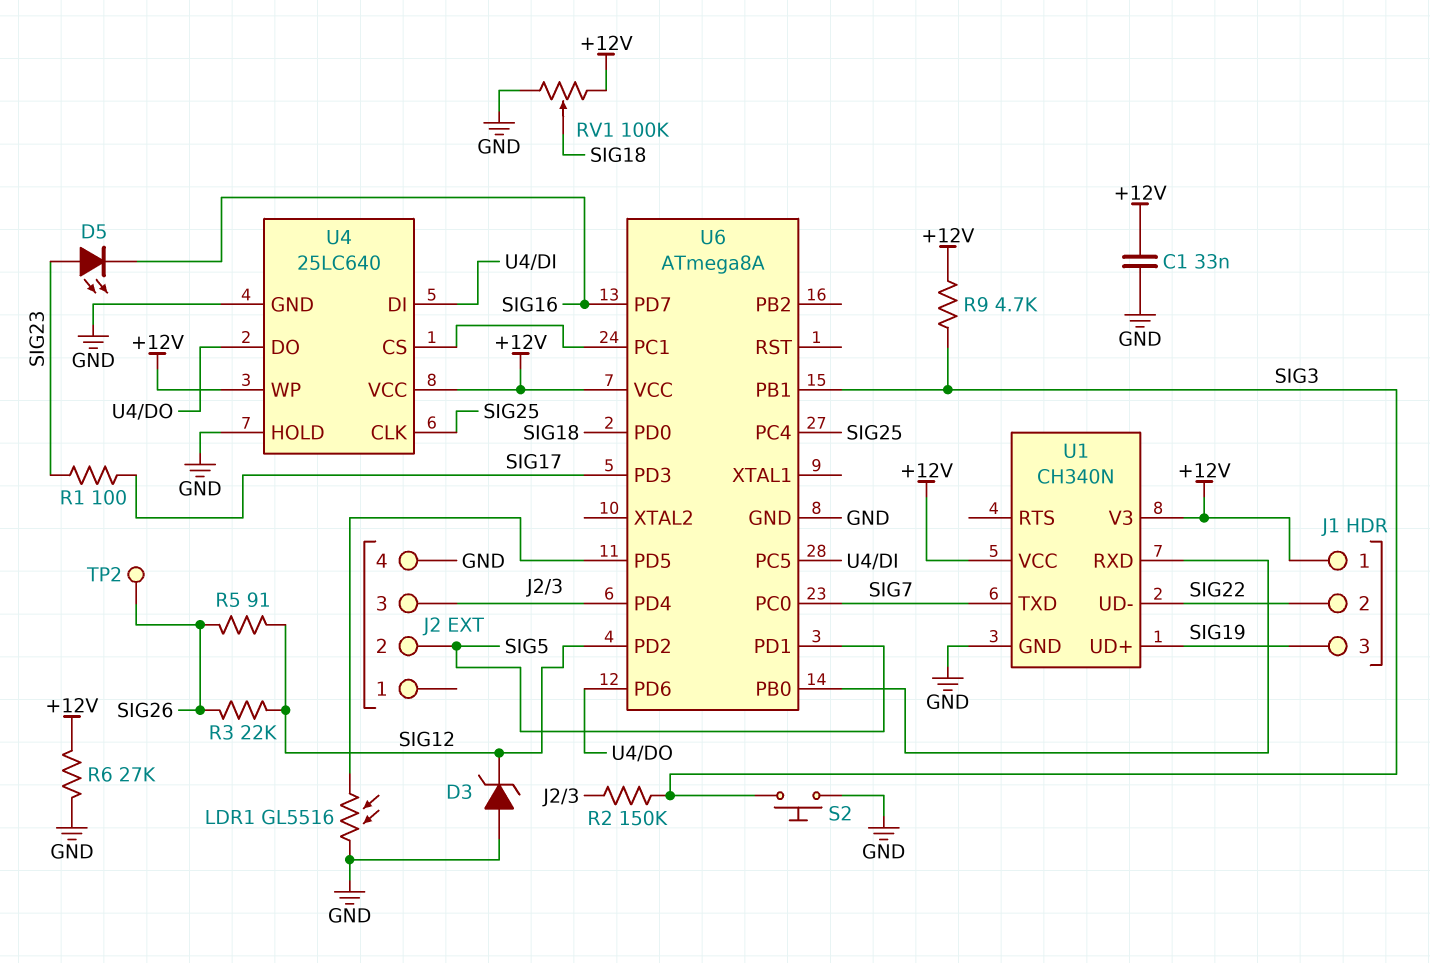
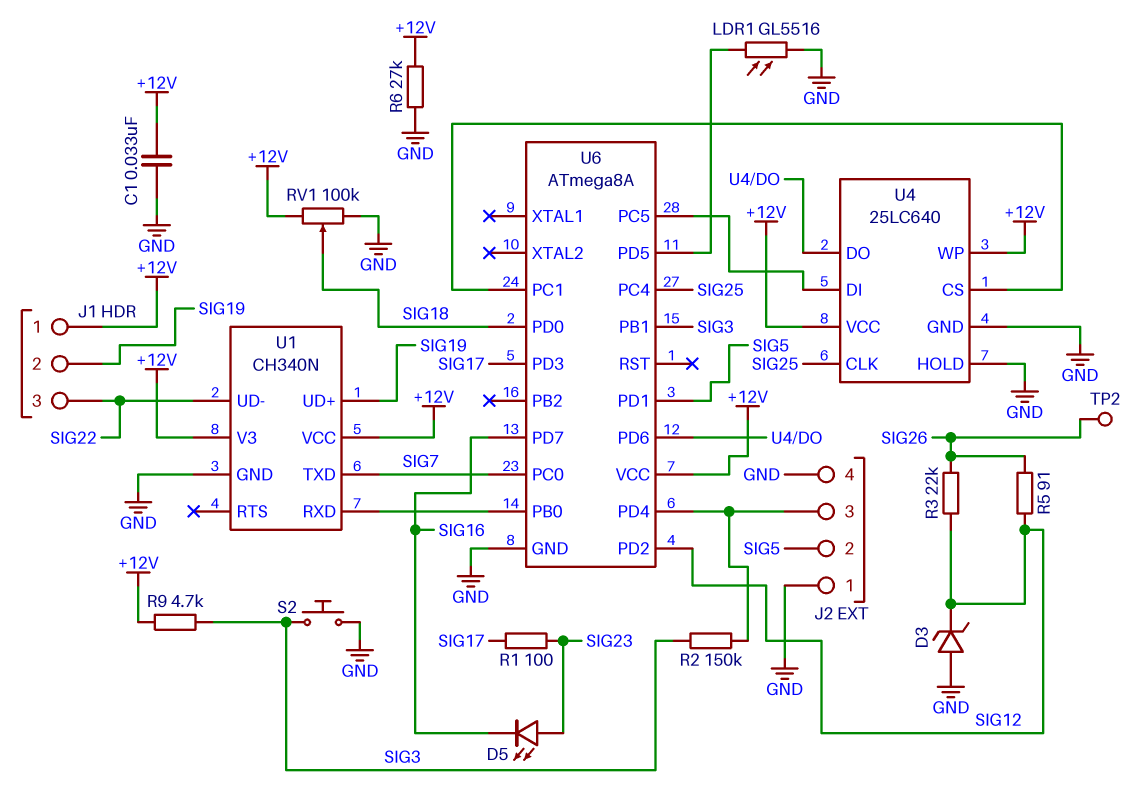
J1 pin 2: SIG22 -> SIG19
J1 pin 3: SIG19 -> SIG22
J2 pin 1: none -> GND

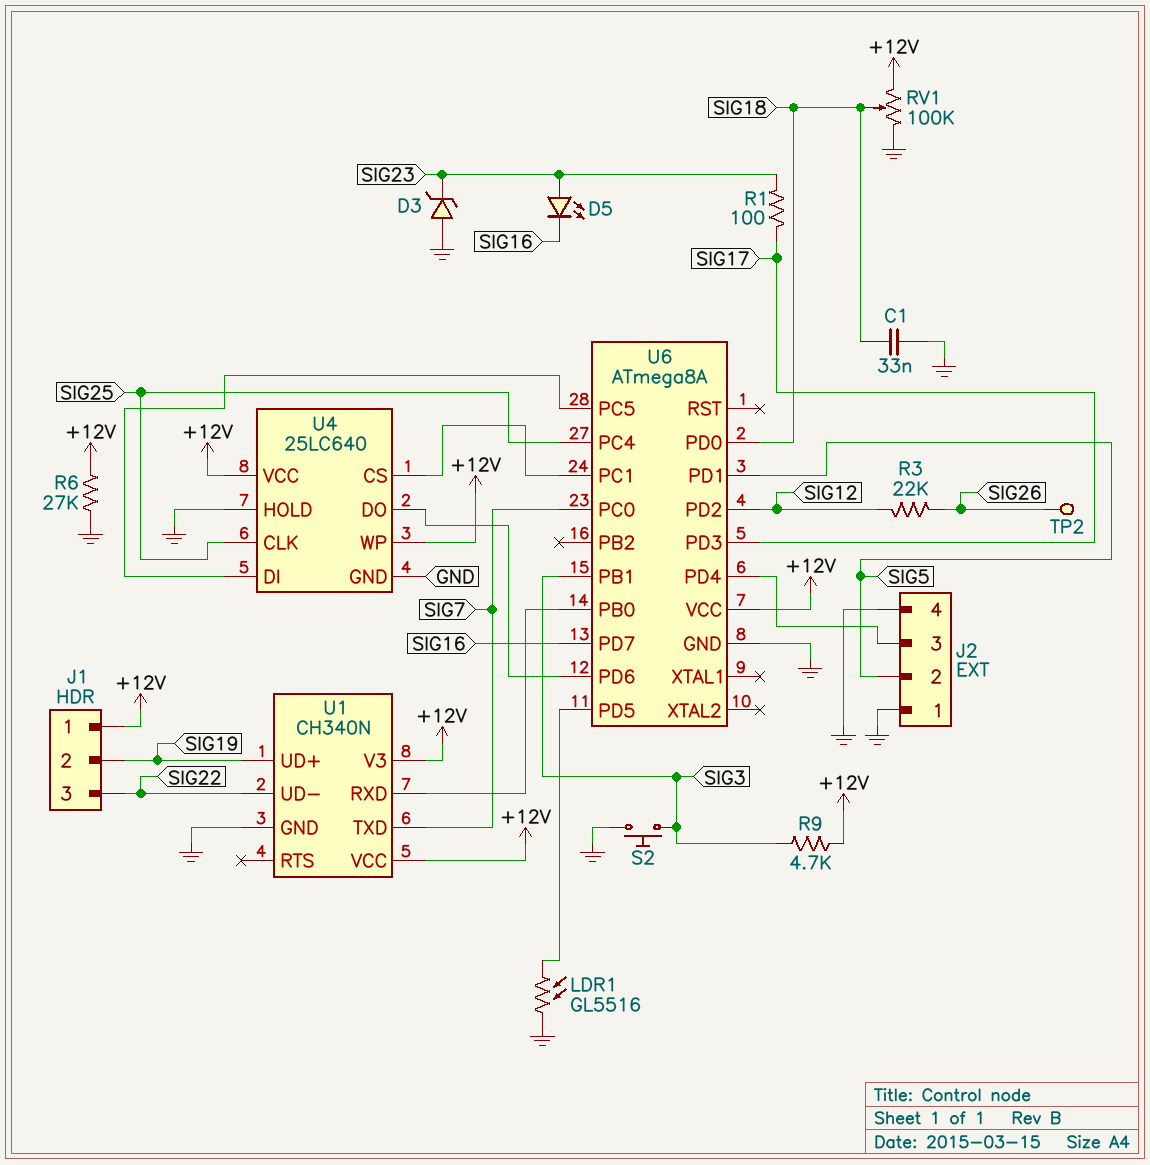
C1: 33nF (+12V, GND) -> 33nF (GND, SIG18)
D3: zener (A GND, K SIG12) -> zener (A GND, K SIG23)
R2: 150k (J2/3, SIG3) -> none
R5: 91 (SIG12, SIG26) -> none

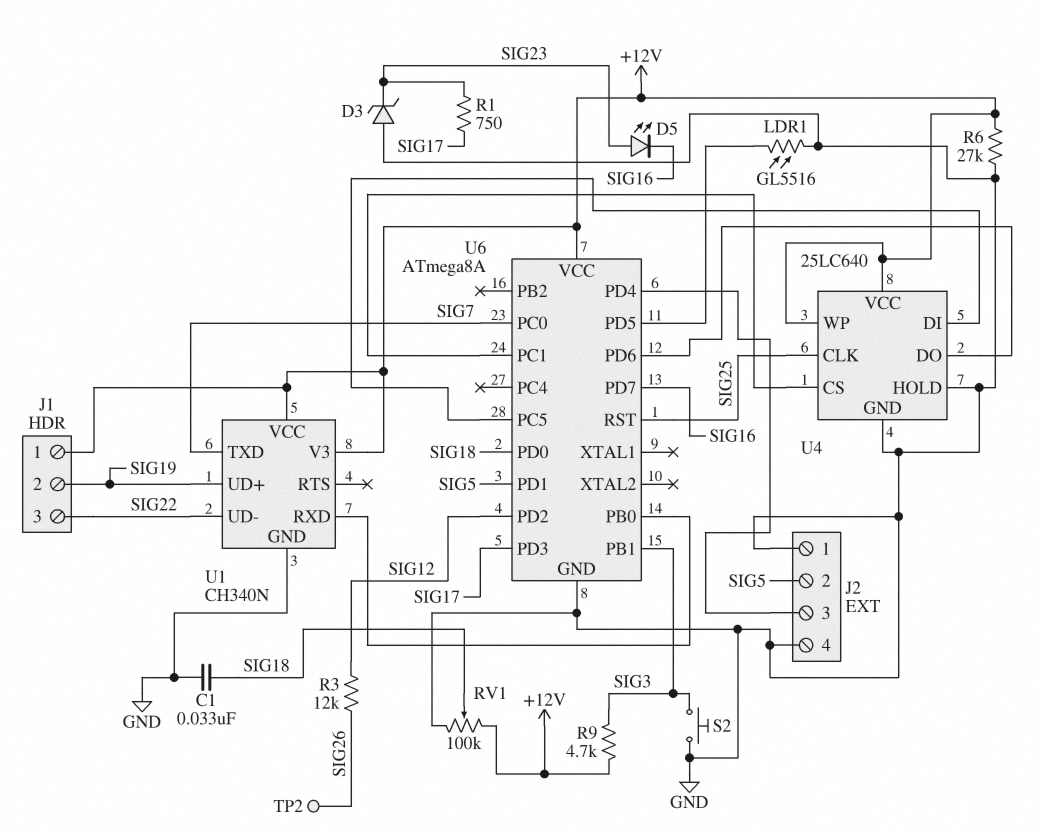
R1: 100 (SIG17, SIG23) -> 750 (SIG17, SIG23)
R3: 22k (SIG12, SIG26) -> 12k (SIG12, SIG26)
U6 pin PC4: SIG25 -> none
U6 pin RST: none -> SIG25

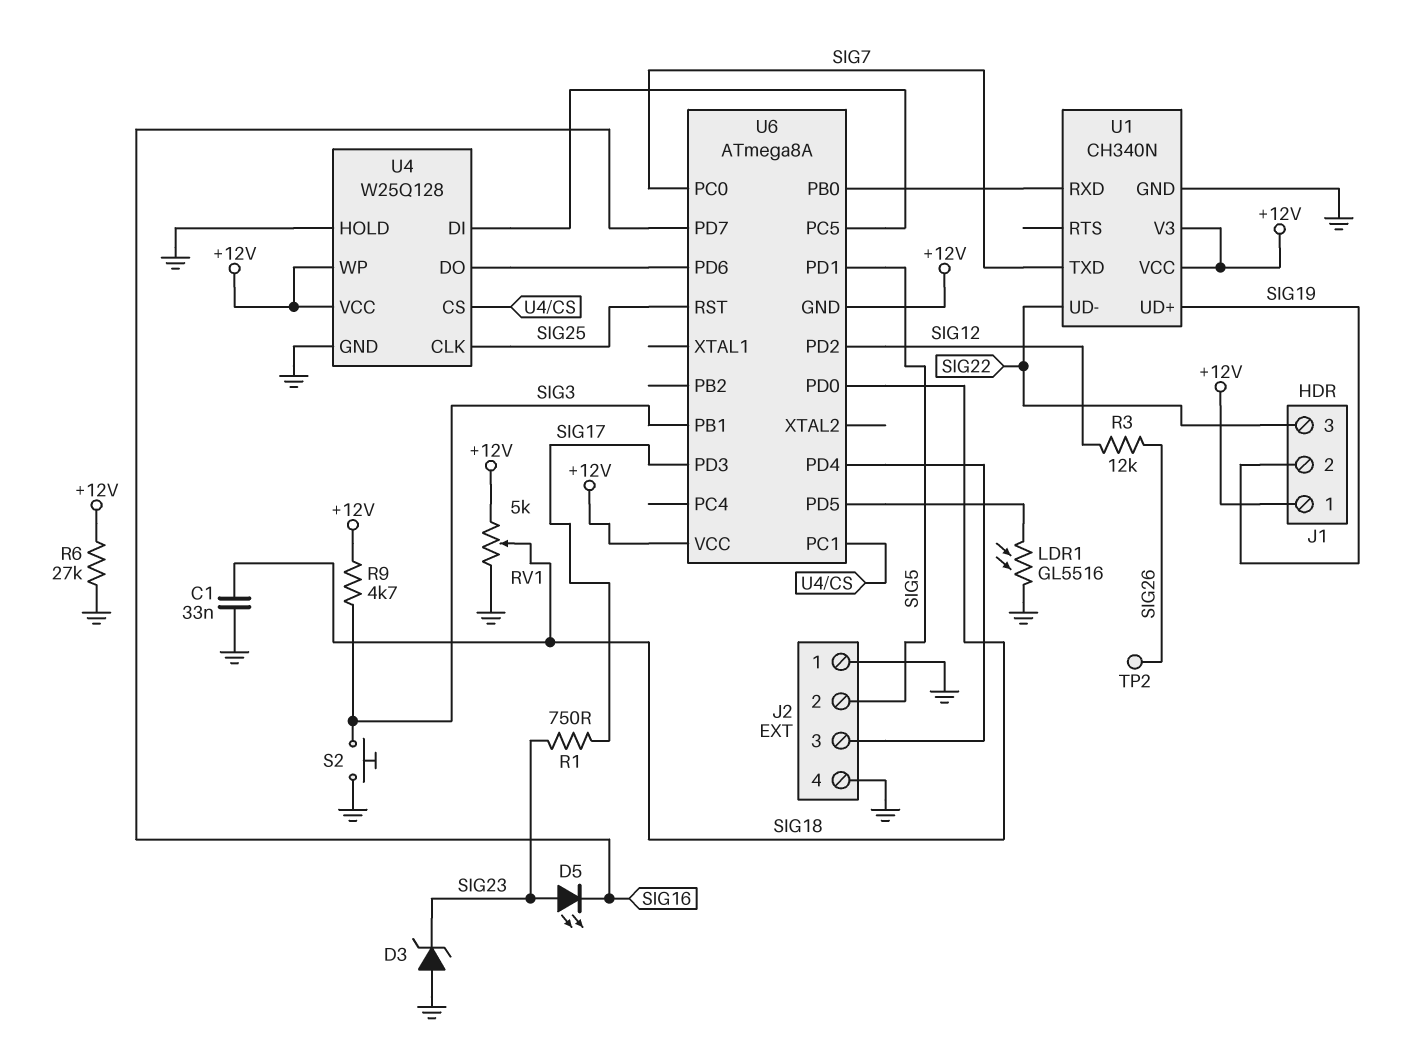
RV1: 100k (+12V, GND, wiper SIG18) -> 5k (+12V, GND, wiper SIG18)
U4: 25LC640 -> W25Q128
U6 pin GND: GND -> +12V

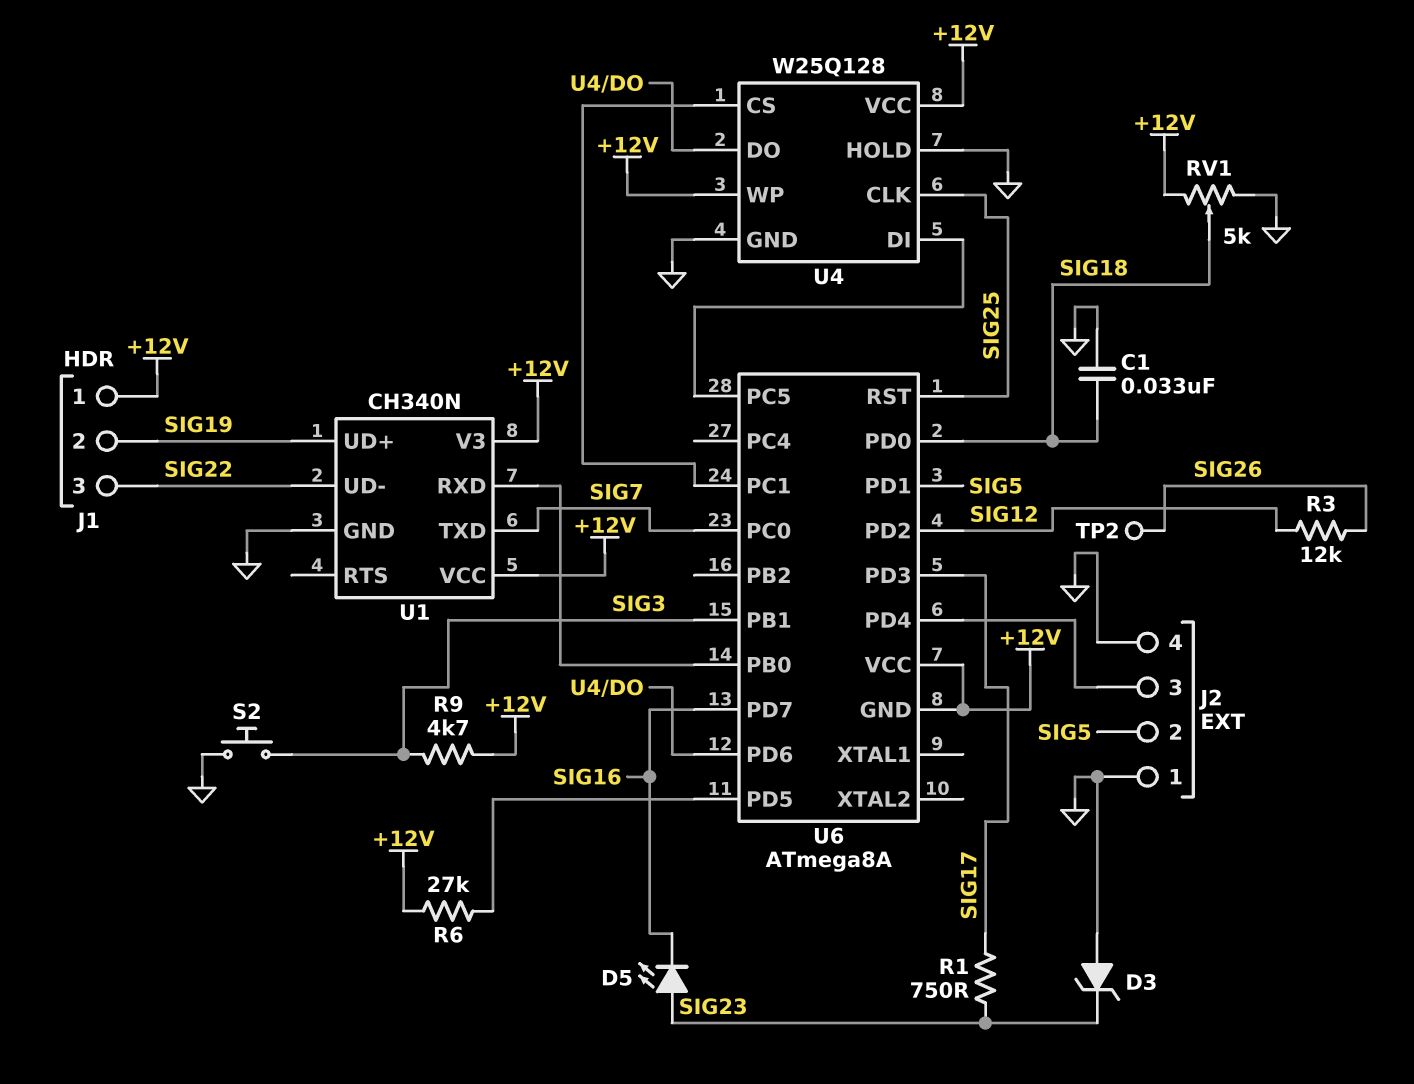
LDR1: GL5516 (GND, U6/PD5) -> none
R6: 27k (+12V, GND) -> 27k (+12V, U6/PD5)

